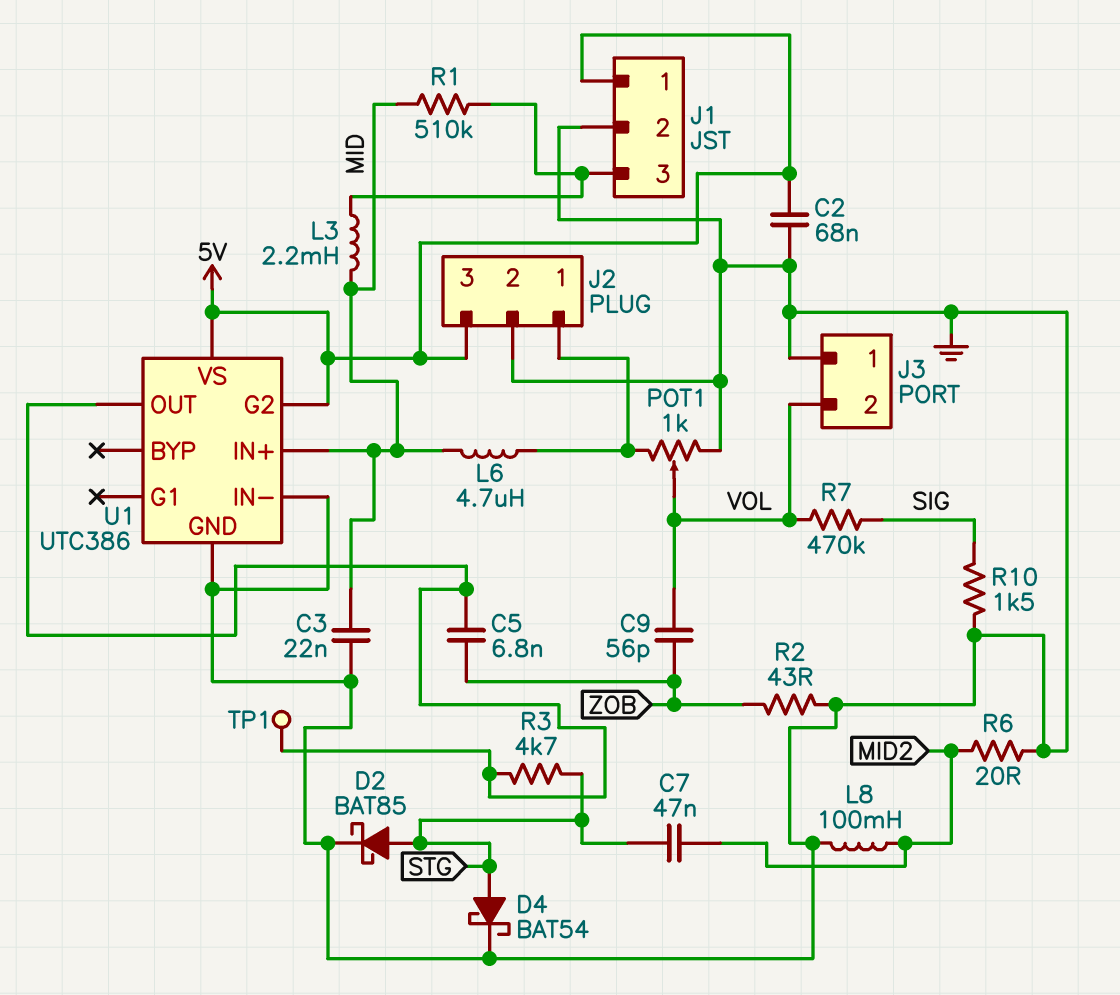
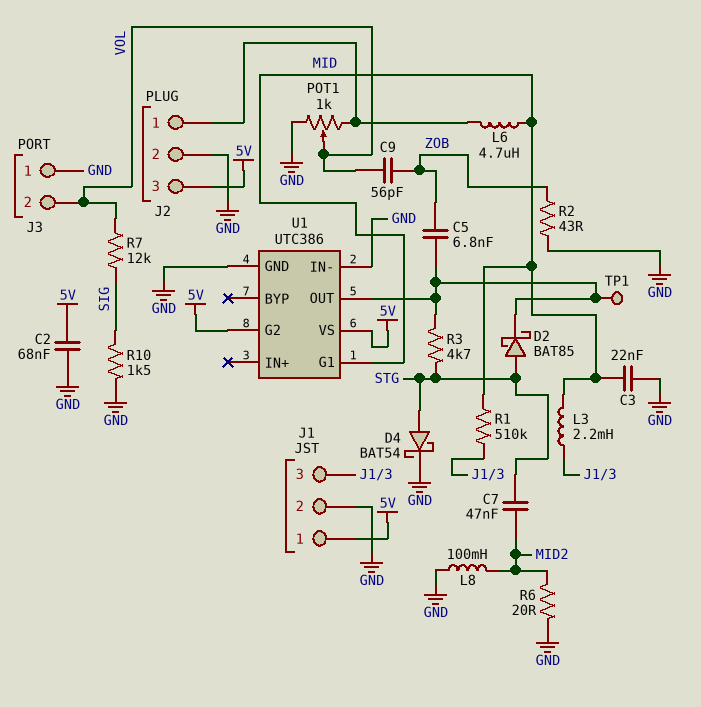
D2: schottky BAT85 (A STG, K GND) -> schottky BAT85 (A STG, K U1/OUT)
R7: 470k (SIG, VOL) -> 12k (SIG, VOL)
U1 pin G1: none -> MID
U1 pin IN+: MID -> none

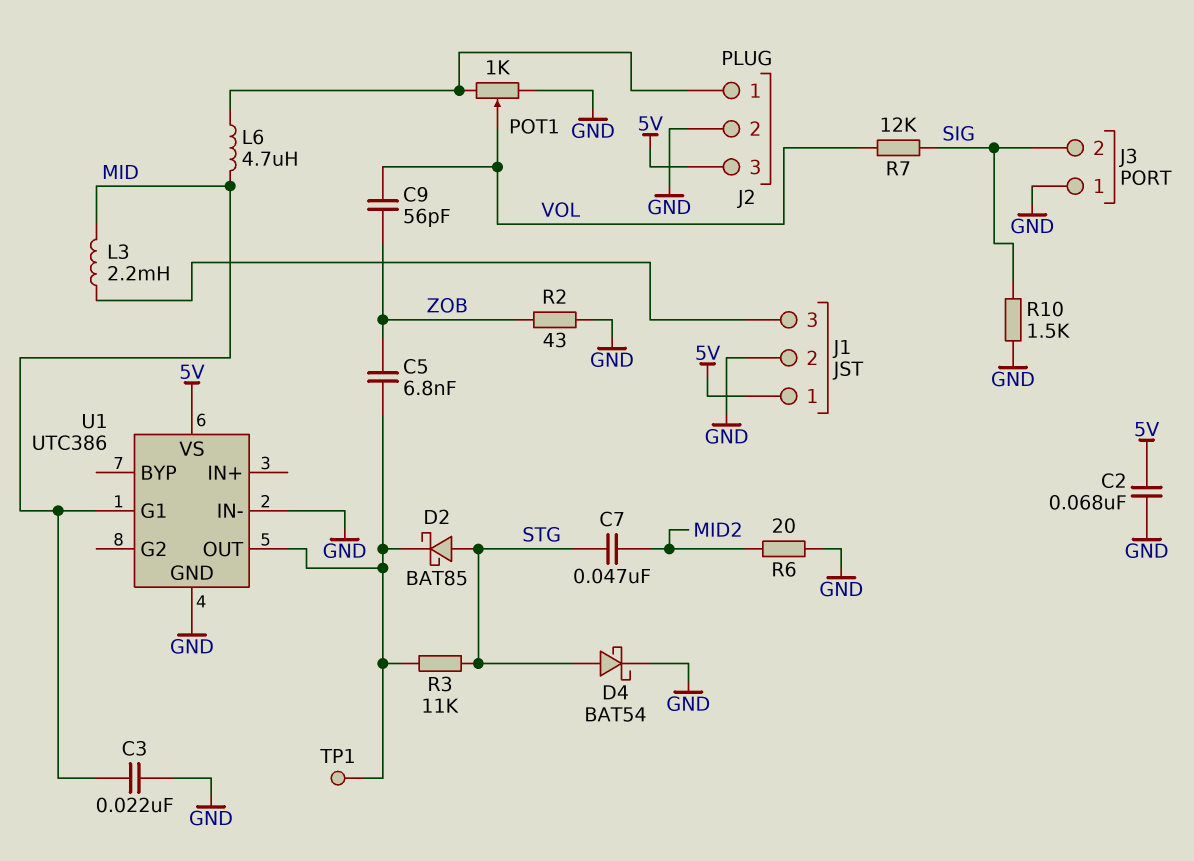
J3 pin 2: VOL -> SIG
L8: 100mH (GND, MID2) -> none
R1: 510k (J1/3, MID) -> none
R3: 4.7k (STG, U1/OUT) -> 11k (STG, U1/OUT)
U1 pin G2: 5V -> none

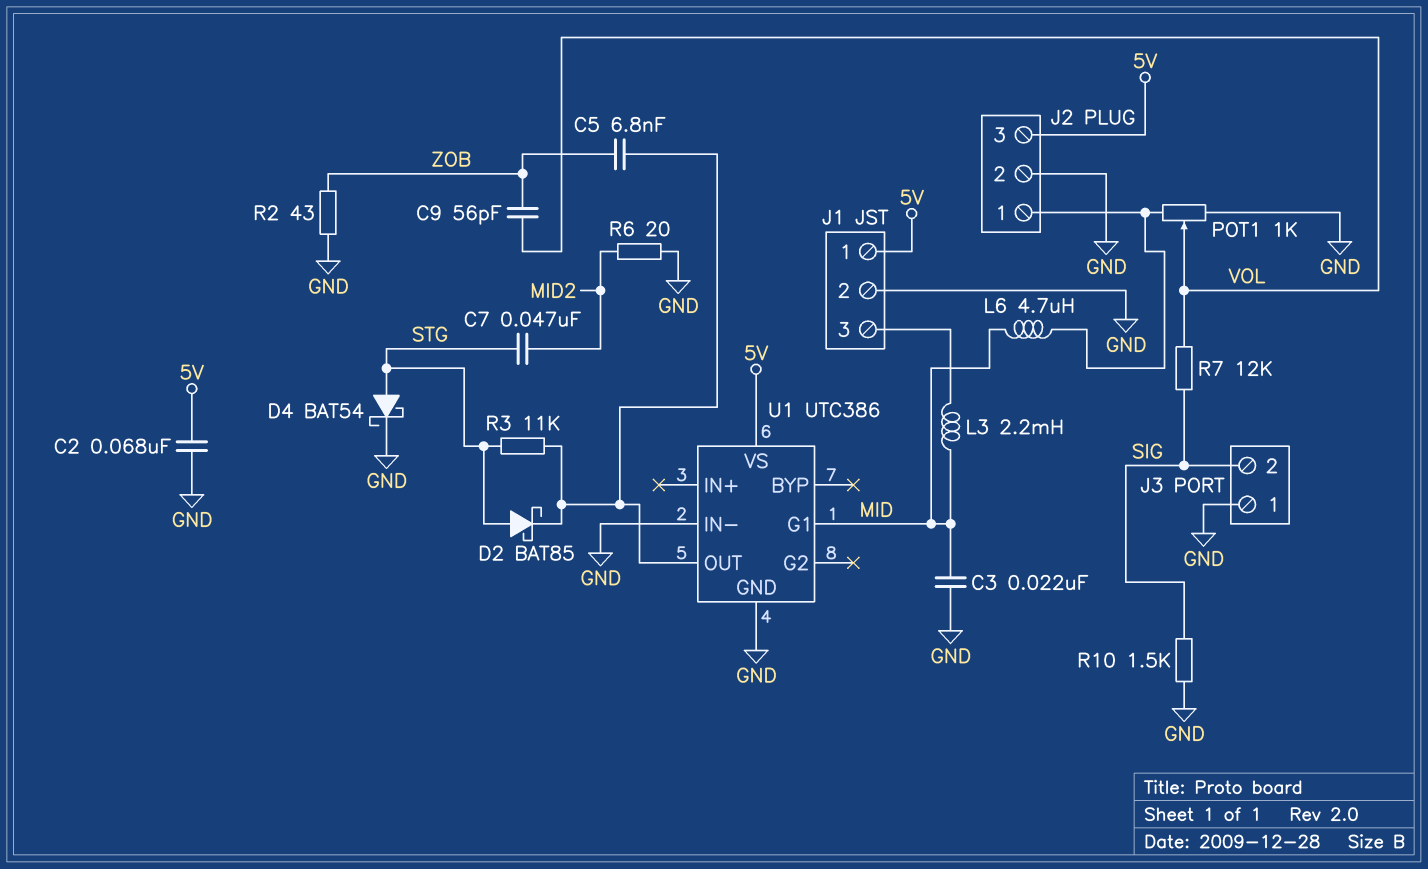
TP1: test point (U1/OUT) -> none

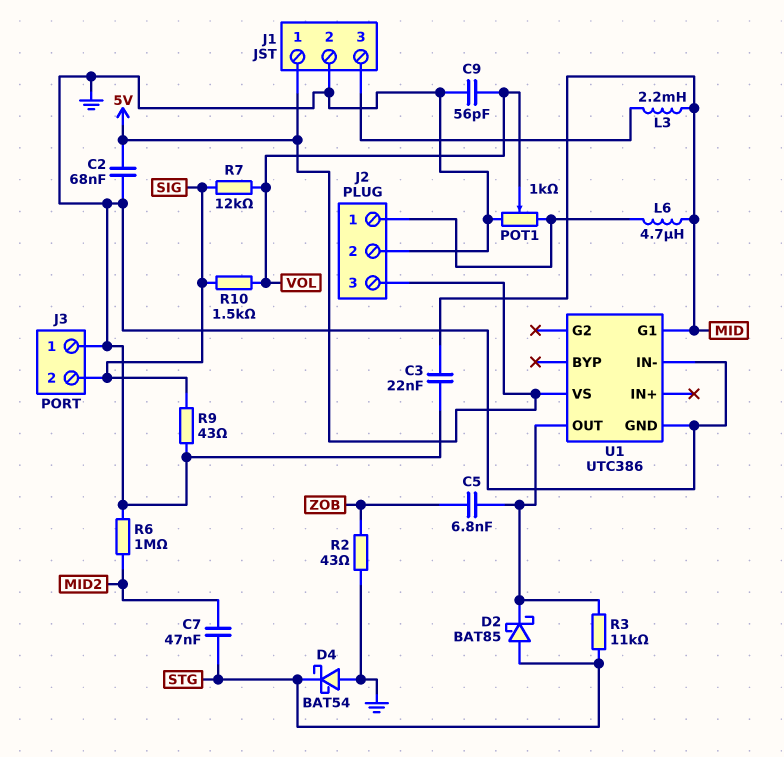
C9: 56pF (VOL, ZOB) -> 56pF (GND, VOL)
D4: schottky BAT54 (A STG, K GND) -> schottky BAT54 (A GND, K STG)
R6: 20 (GND, MID2) -> 1M (GND, MID2)
R9: none -> 43 (GND, SIG)
R10: 1.5k (GND, SIG) -> 1.5k (SIG, VOL)

